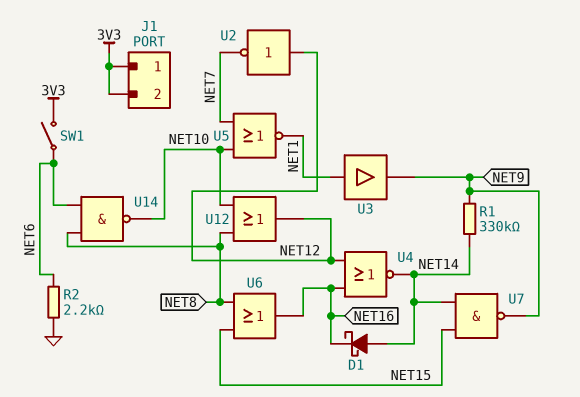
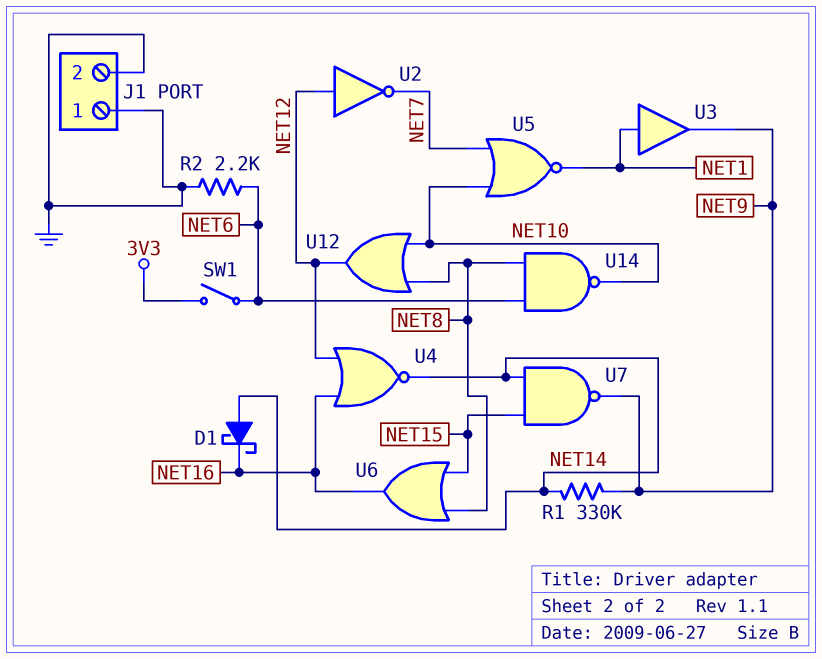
J1 pin 1: 3V3 -> GND
J1 pin 2: 3V3 -> GND

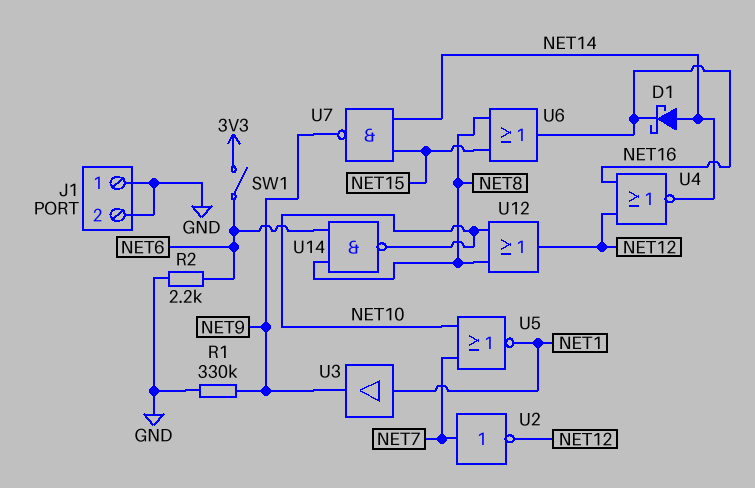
R1: 330k (NET9, NET14) -> 330k (GND, NET9)
U2: NOT (in NET12, out NET7) -> NOT (in NET7, out NET12)

